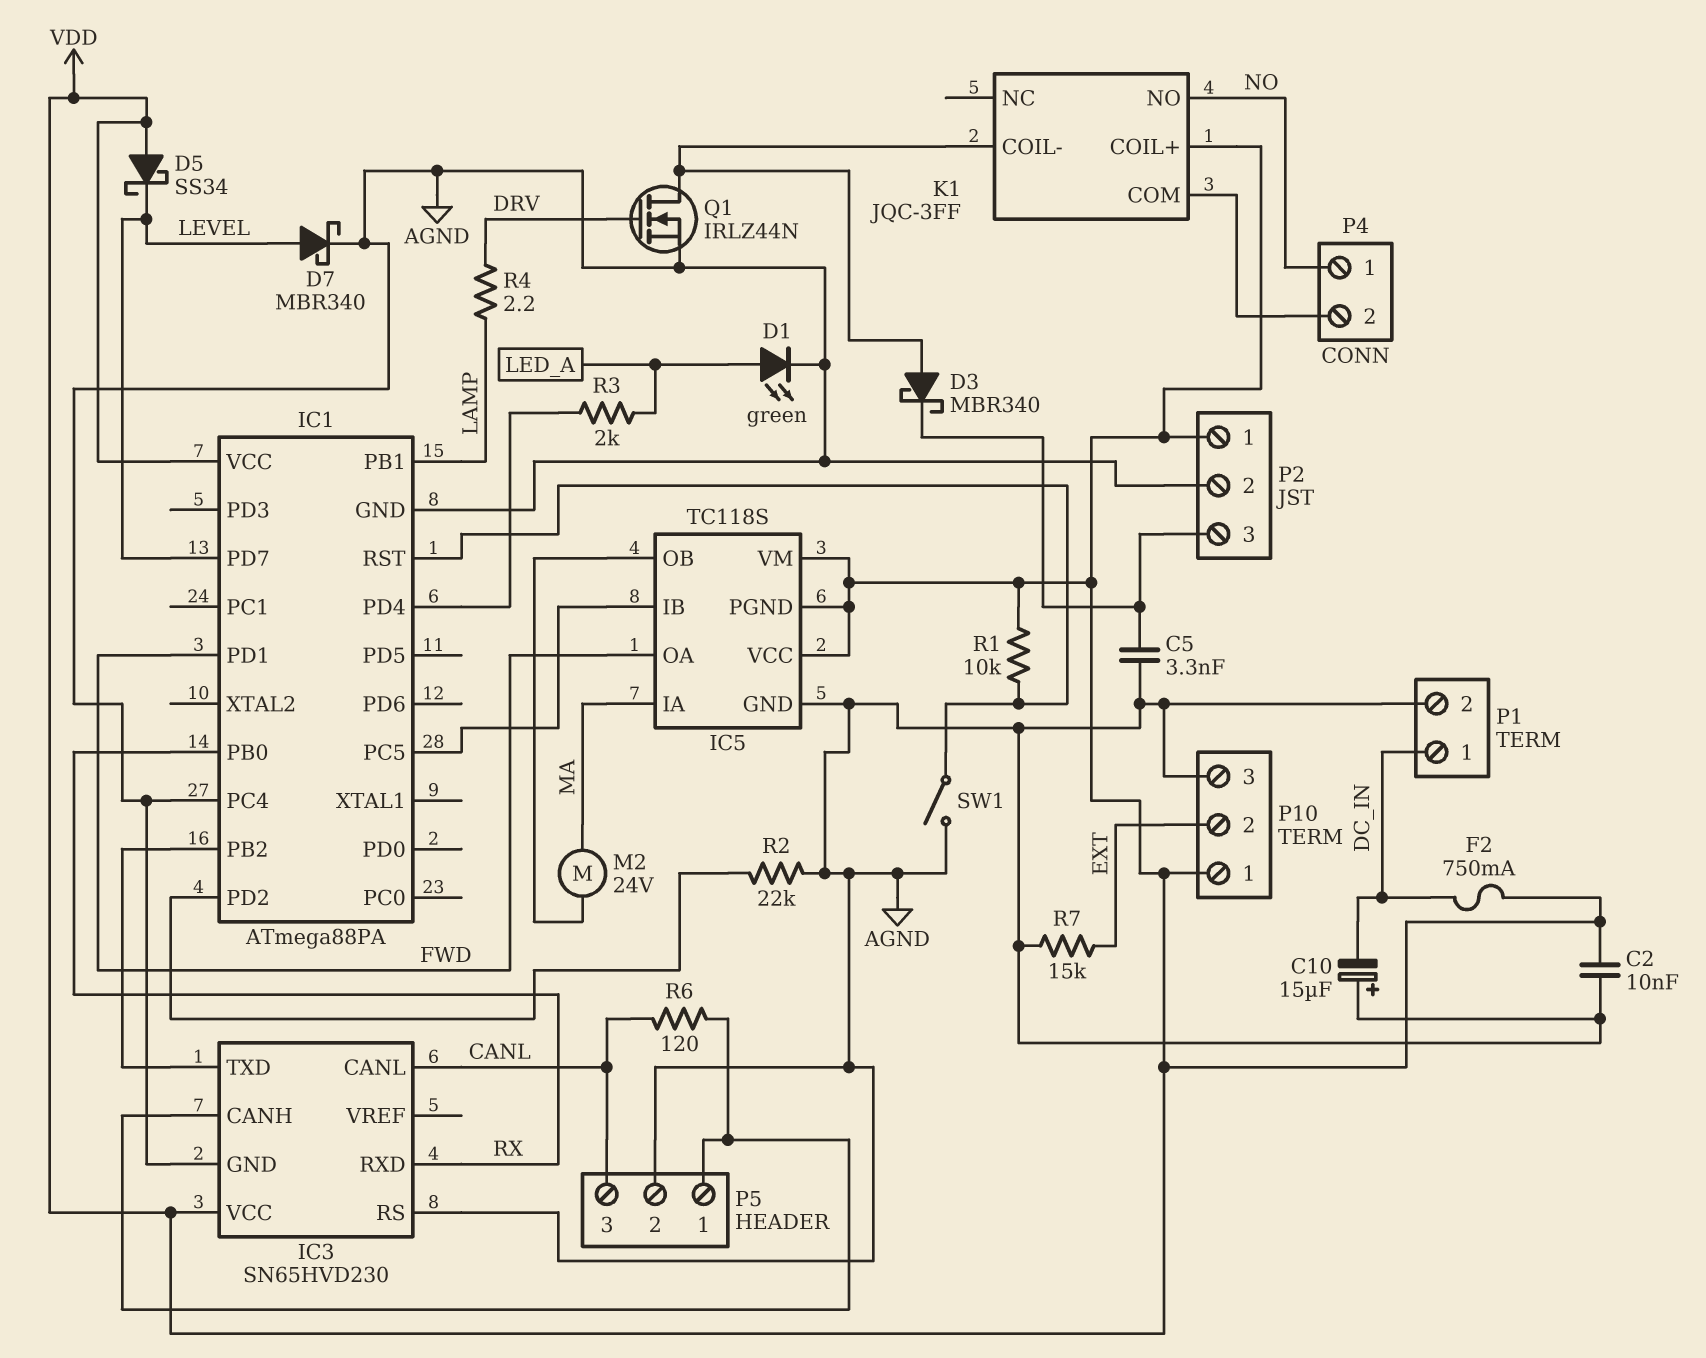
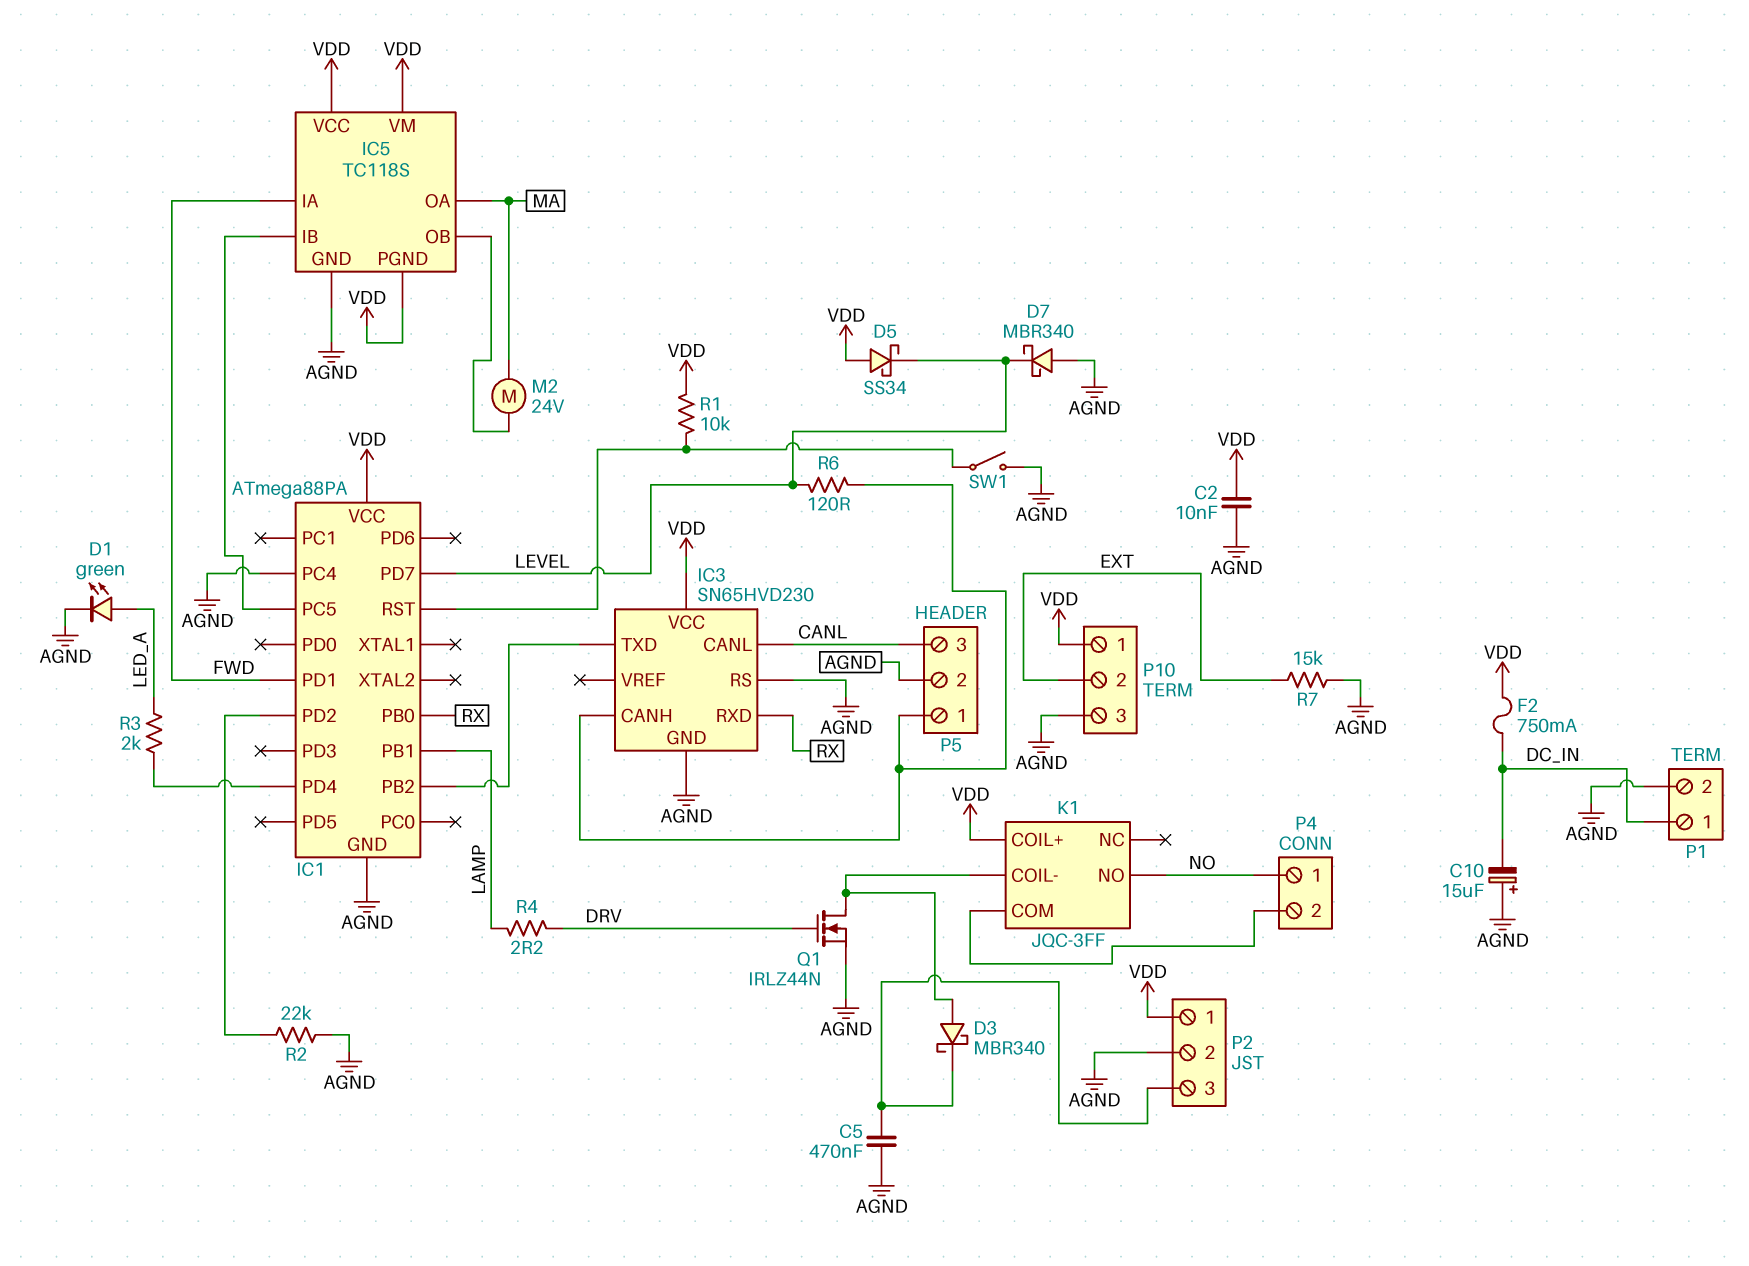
C5: 3.3nF (AGND, P2/3) -> 470nF (AGND, P2/3)
D7: schottky MBR340 (A LEVEL, K AGND) -> schottky MBR340 (A AGND, K LEVEL)
IC5 pin IA: MA -> FWD
IC5 pin OA: FWD -> MA
R6: 120 (CANL, IC3/CANH) -> 120 (IC3/CANH, LEVEL)

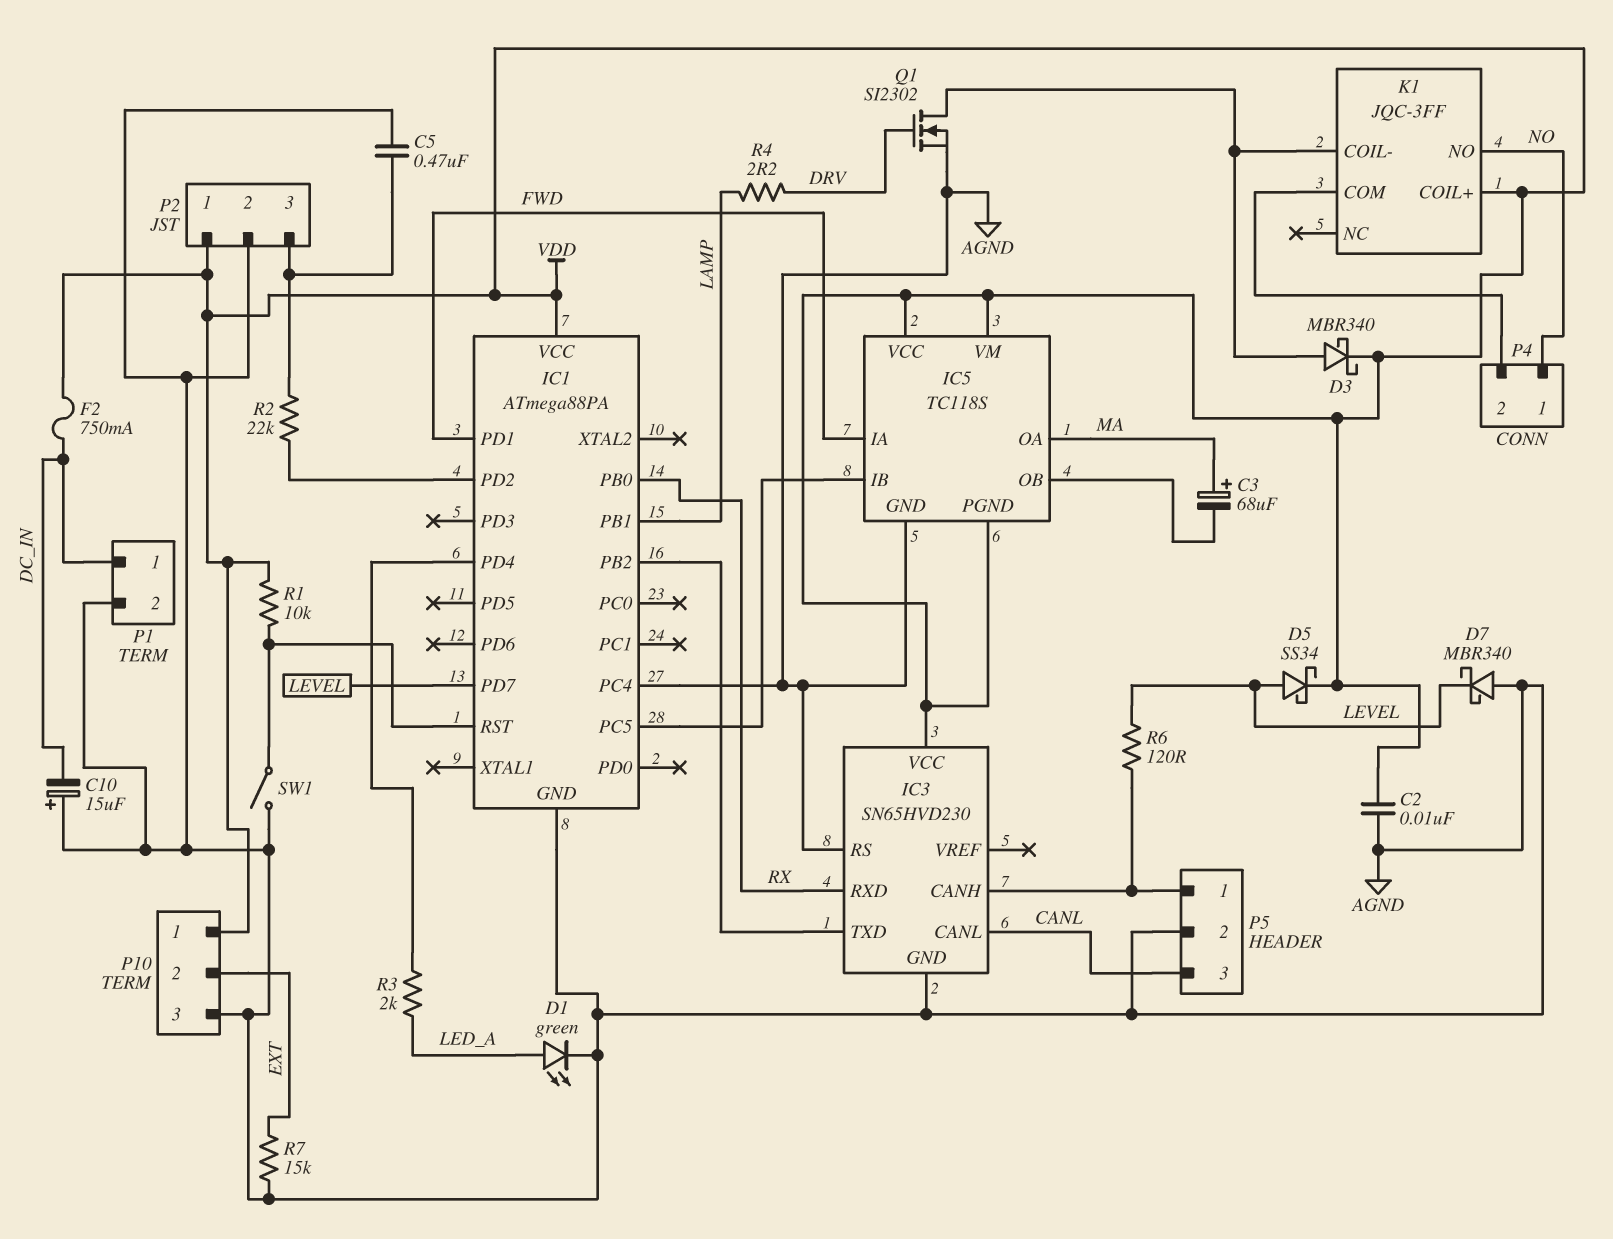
C3: none -> 68uF (plus MA, minus IC5/OB)
D3: schottky MBR340 (A K1/COIL-, K P2/3) -> schottky MBR340 (A K1/COIL-, K VDD)
D5: schottky SS34 (A VDD, K LEVEL) -> schottky SS34 (A LEVEL, K VDD)
M2: motor 24V (IC5/OB, MA) -> none
Q1: NMOS IRLZ44N (G DRV, D K1/COIL-, S AGND) -> NMOS SI2302 (G DRV, D K1/COIL-, S AGND)
R2: 22k (AGND, IC1/PD2) -> 22k (IC1/PD2, P2/3)

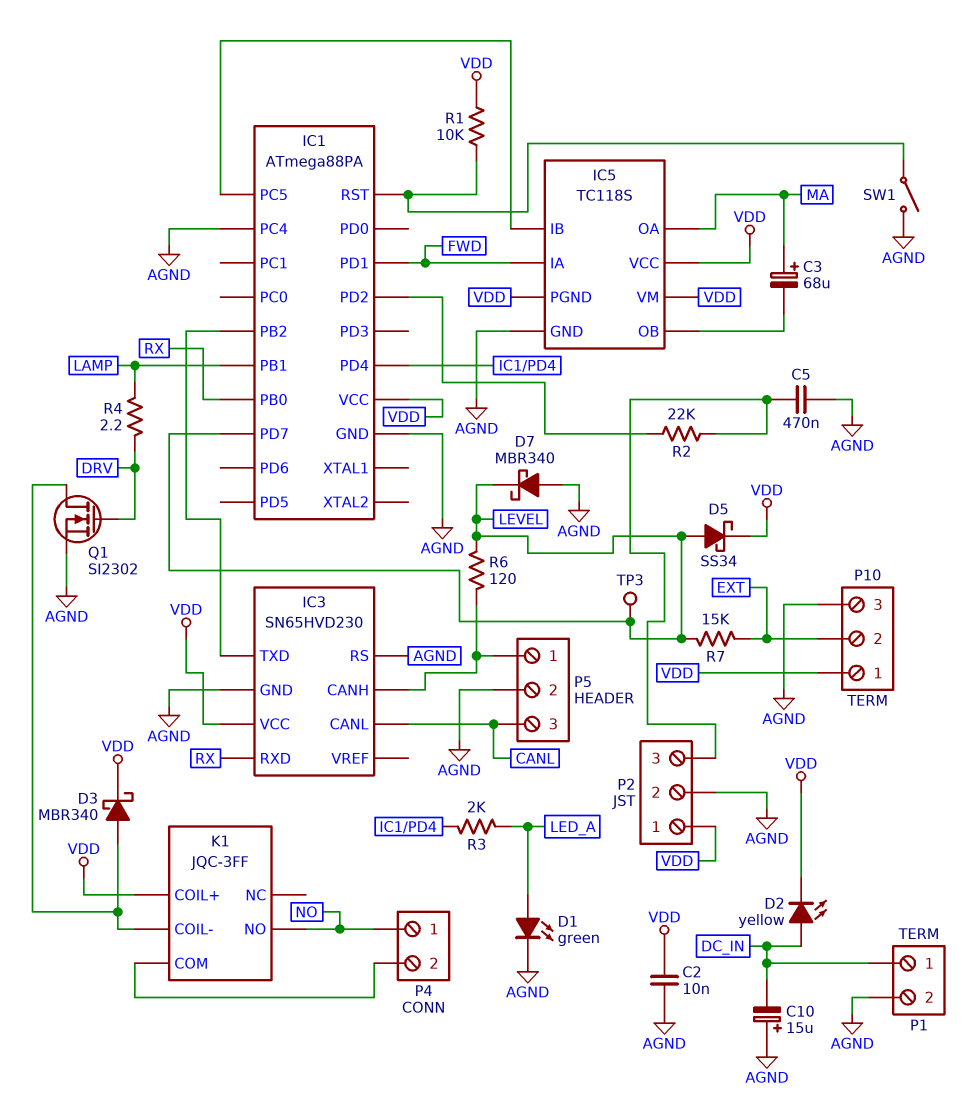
D2: none -> LED yellow (A DC_IN, K VDD)
F2: 750mA (DC_IN, VDD) -> none
R7: 15k (AGND, EXT) -> 15k (EXT, LEVEL)
TP3: none -> test point (LEVEL)

